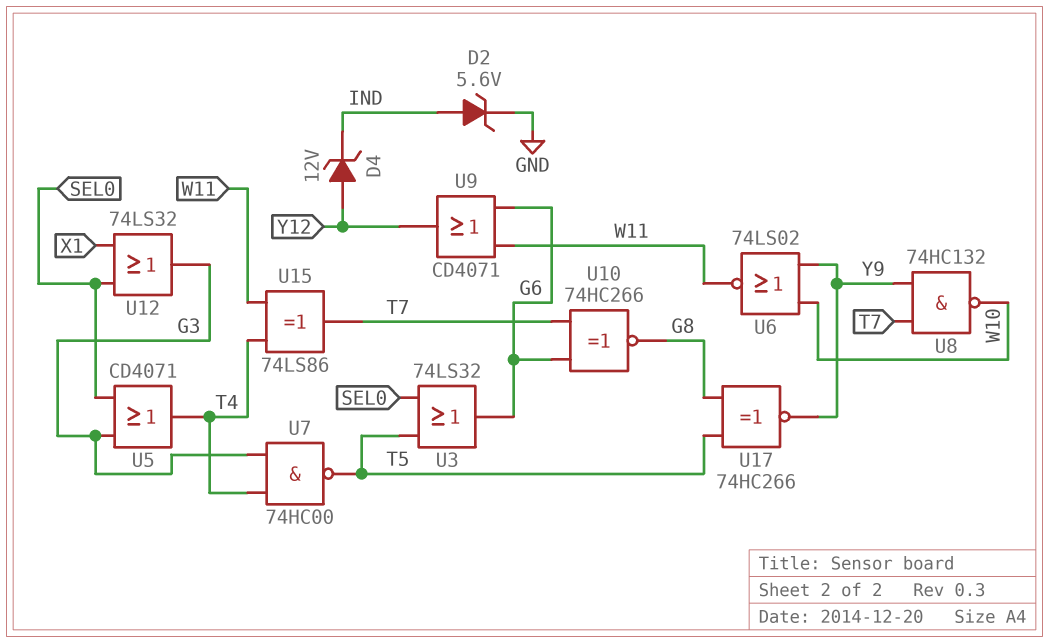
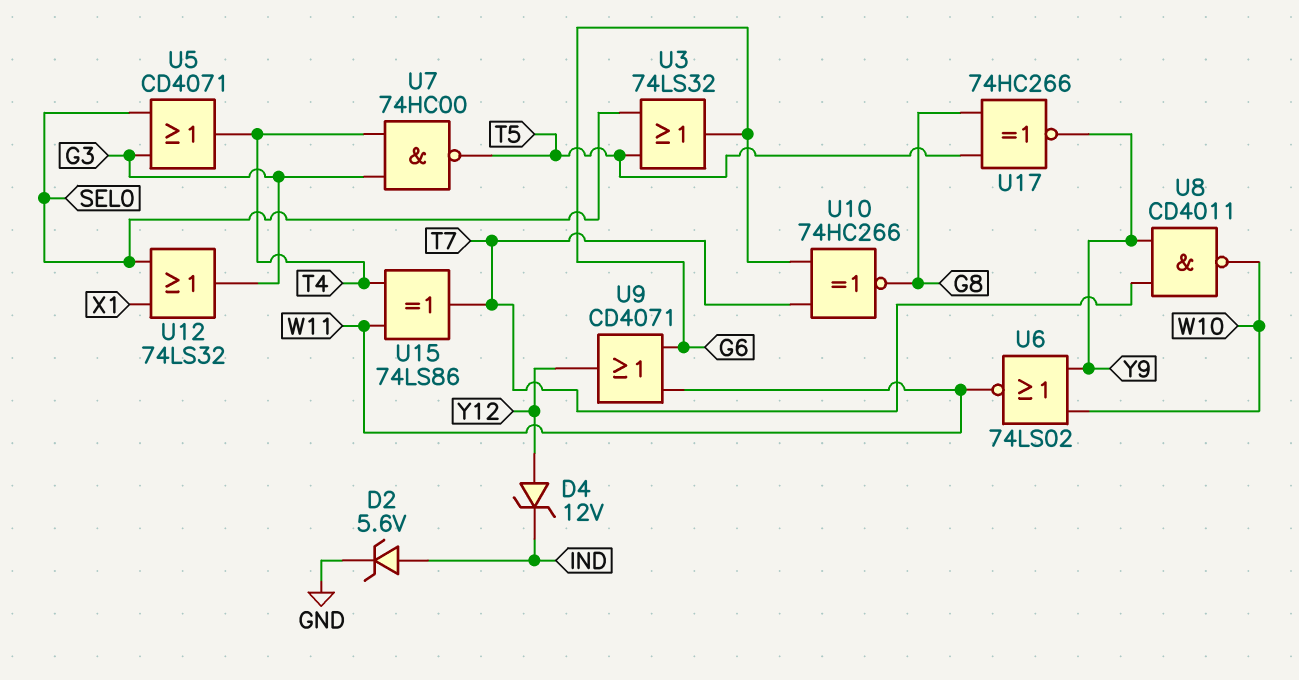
U8: NAND 74HC132 (in T7, in Y9, out W10) -> NAND CD4011 (in T7, in Y9, out W10)

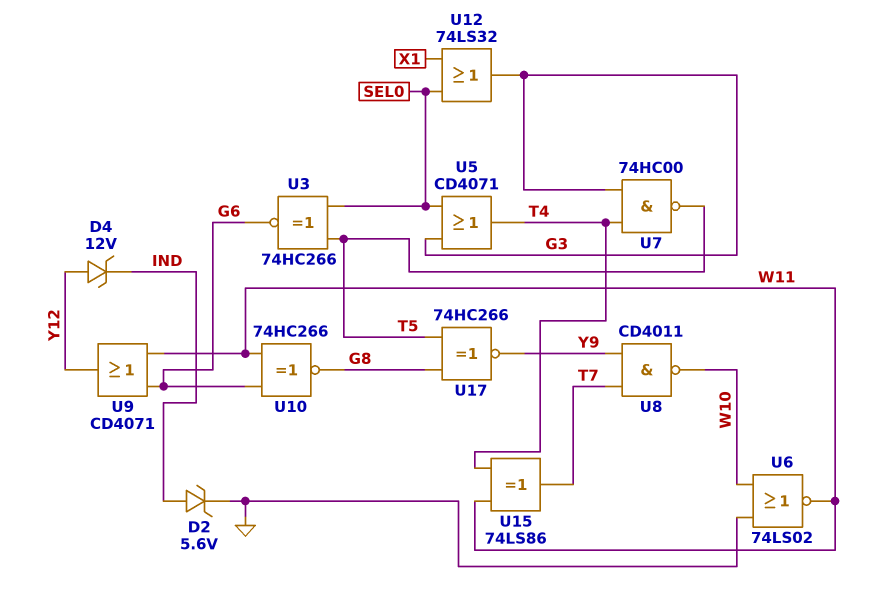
U3: OR 74LS32 (in SEL0, in T5, out G6) -> XNOR 74HC266 (in SEL0, in T5, out G6)
U6: NOR 74LS02 (in W10, in Y9, out W11) -> NOR 74LS02 (in GND, in W10, out W11)
U10: XNOR 74HC266 (in G6, in T7, out G8) -> XNOR 74HC266 (in G6, in W11, out G8)

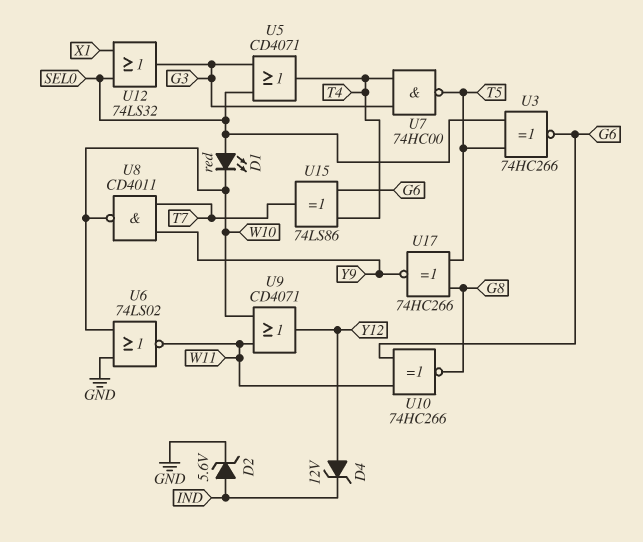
D1: none -> LED red (A SEL0, K W10)
U9: OR CD4071 (in G6, in W11, out Y12) -> OR CD4071 (in W10, in W11, out Y12)
U15: XOR 74LS86 (in T4, in W11, out T7) -> XOR 74LS86 (in G6, in T4, out T7)

